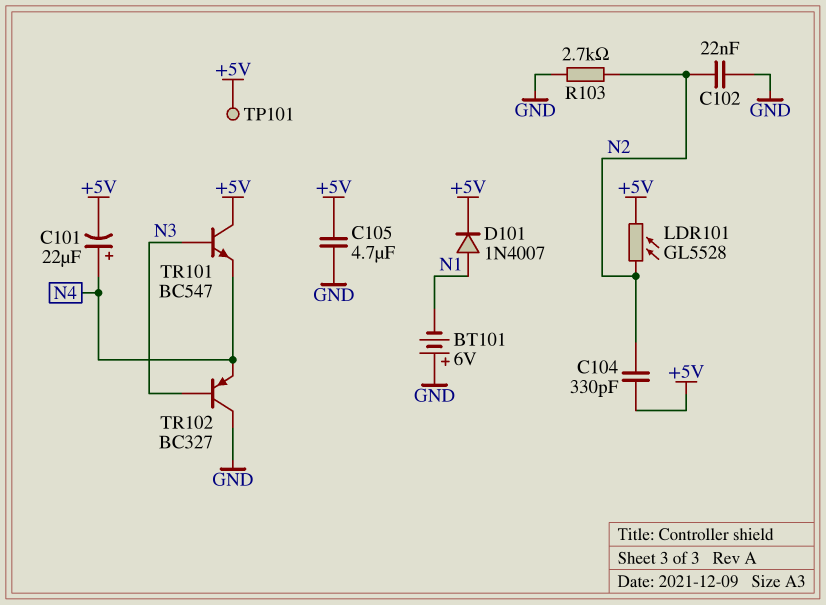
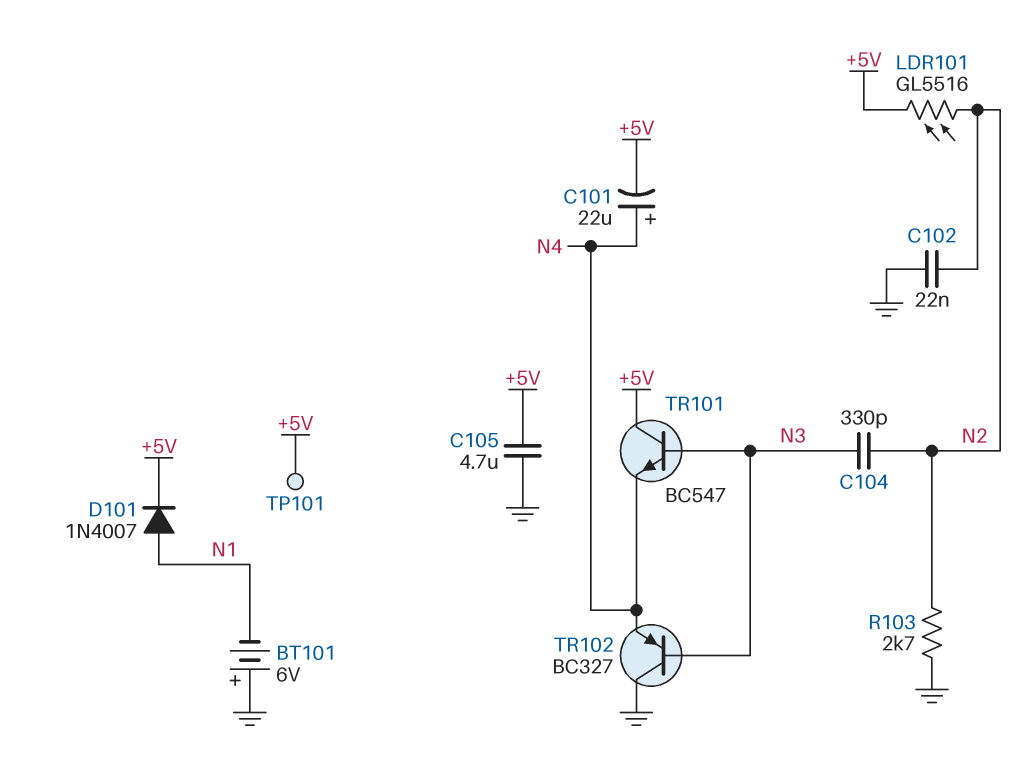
C104: 330pF (+5V, N2) -> 330pF (N2, N3)
LDR101: GL5528 (+5V, N2) -> GL5516 (+5V, N2)

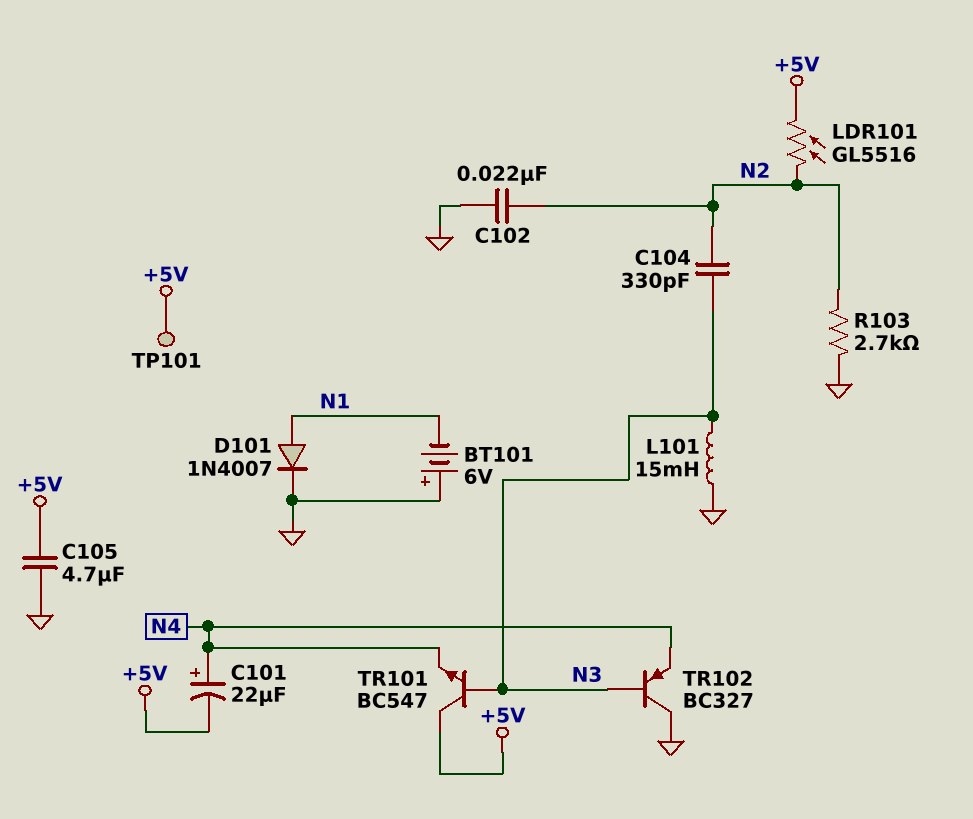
D101: diode 1N4007 (A N1, K +5V) -> diode 1N4007 (A N1, K GND)
L101: none -> 15mH (GND, N3)

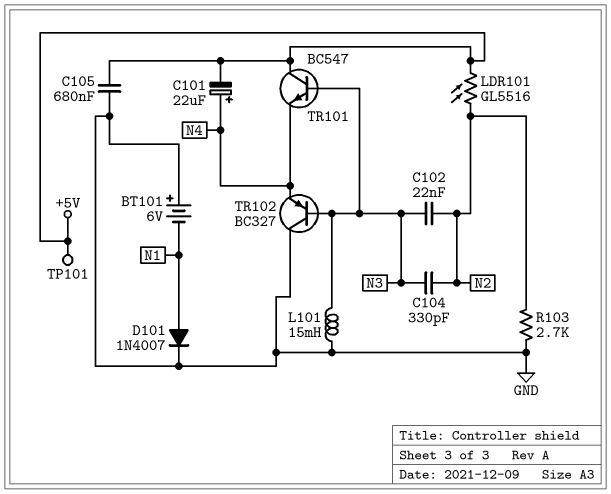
C102: 22nF (GND, N2) -> 22nF (N2, N3)
C105: 4.7uF (+5V, GND) -> 680nF (+5V, GND)

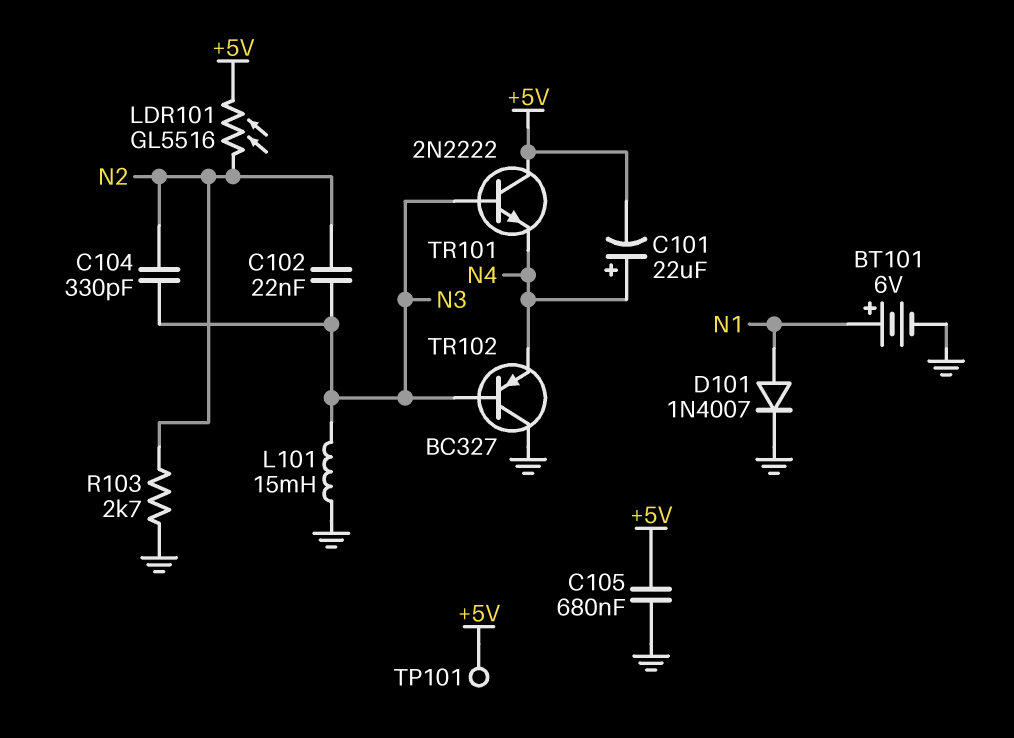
BT101: 6V (plus GND, minus N1) -> 6V (plus N1, minus GND)
TR101: NPN BC547 (B N3, C +5V, E N4) -> NPN 2N2222 (B N3, C +5V, E N4)

